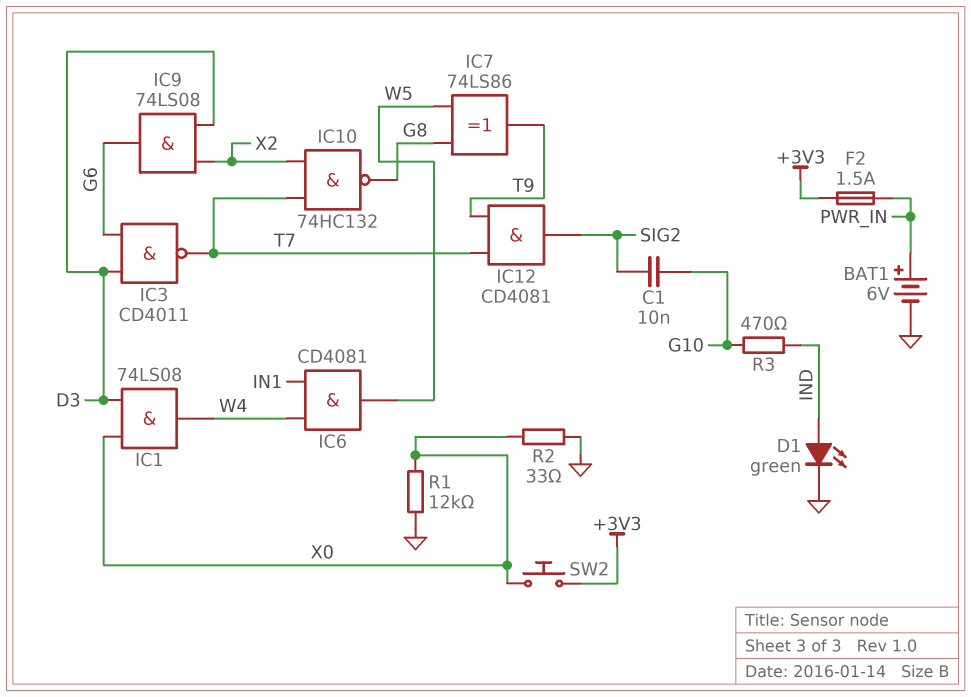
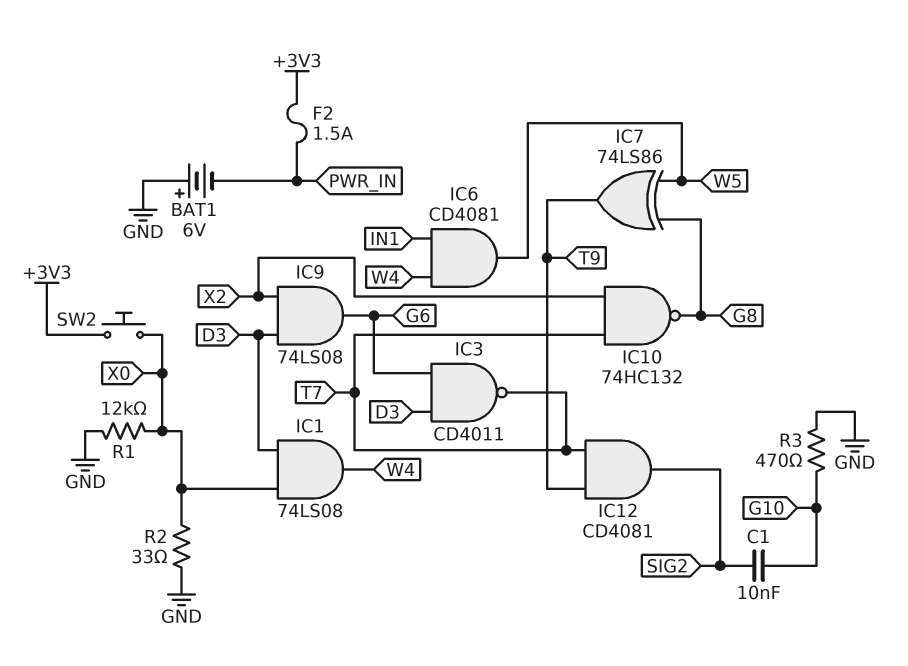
BAT1: 6V (plus PWR_IN, minus GND) -> 6V (plus GND, minus PWR_IN)
D1: LED green (A IND, K GND) -> none
R3: 470 (G10, IND) -> 470 (G10, GND)

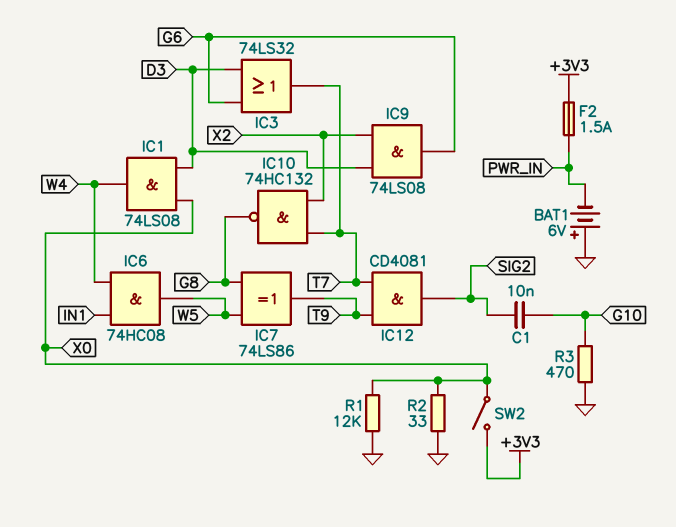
IC3: NAND CD4011 (in D3, in G6, out T7) -> OR 74LS32 (in D3, in G6, out T7)
IC6: AND CD4081 (in IN1, in W4, out W5) -> AND 74HC08 (in IN1, in W4, out W5)
SW2: button (+3V3, X0) -> switch (+3V3, X0)

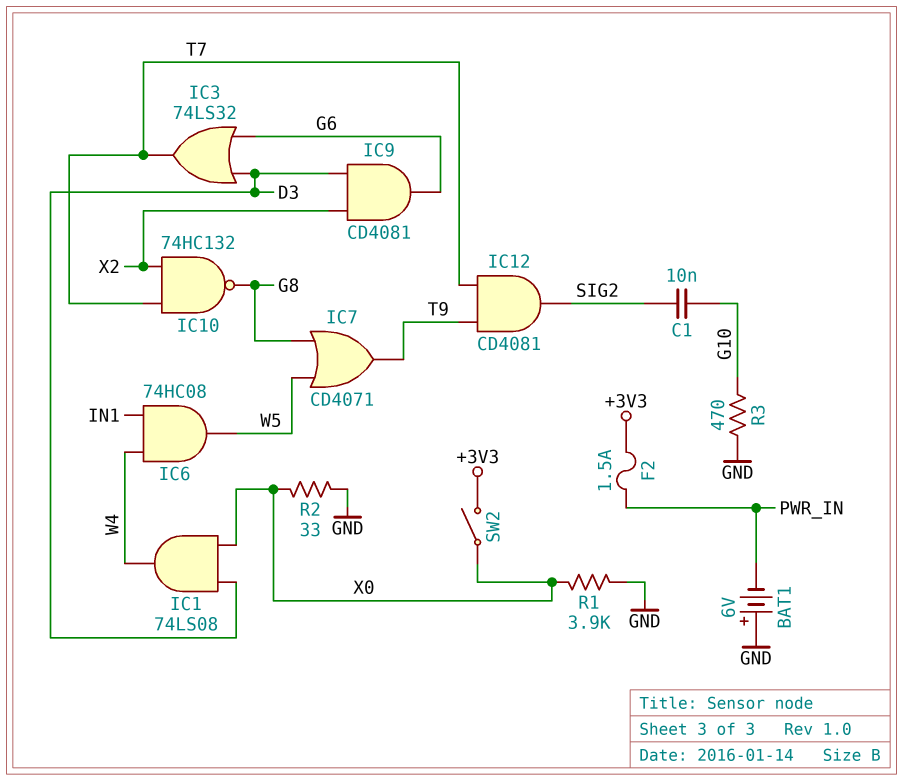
IC7: XOR 74LS86 (in G8, in W5, out T9) -> OR CD4071 (in G8, in W5, out T9)
IC9: AND 74LS08 (in D3, in X2, out G6) -> AND CD4081 (in D3, in X2, out G6)
R1: 12k (GND, X0) -> 3.9k (GND, X0)

